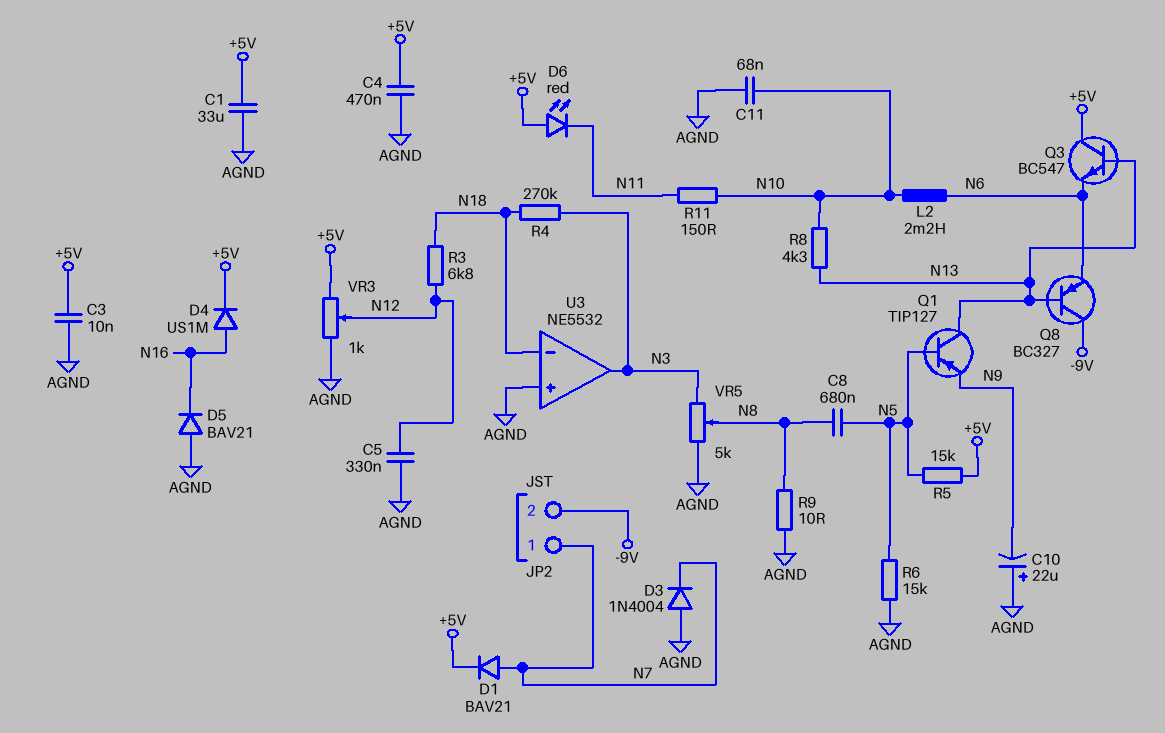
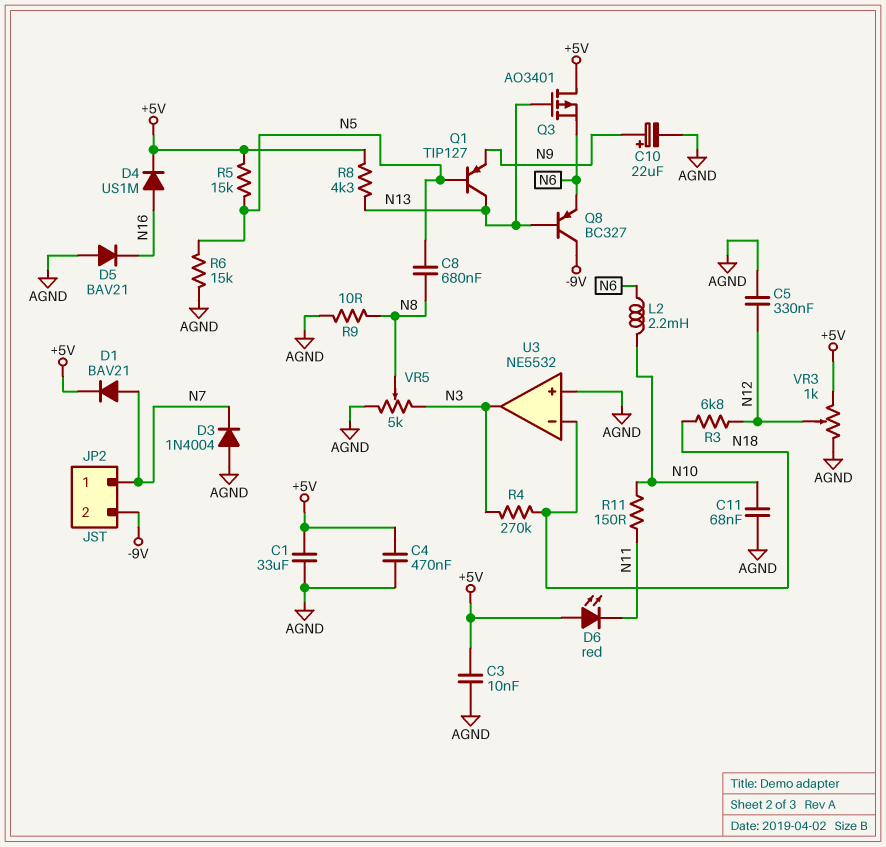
C10: 22uF (plus AGND, minus N9) -> 22uF (plus N9, minus AGND)
Q3: NPN BC547 (B N13, C +5V, E N6) -> PMOS AO3401 (G N13, D +5V, S N6)
R8: 4.3k (N10, N13) -> 4.3k (+5V, N13)

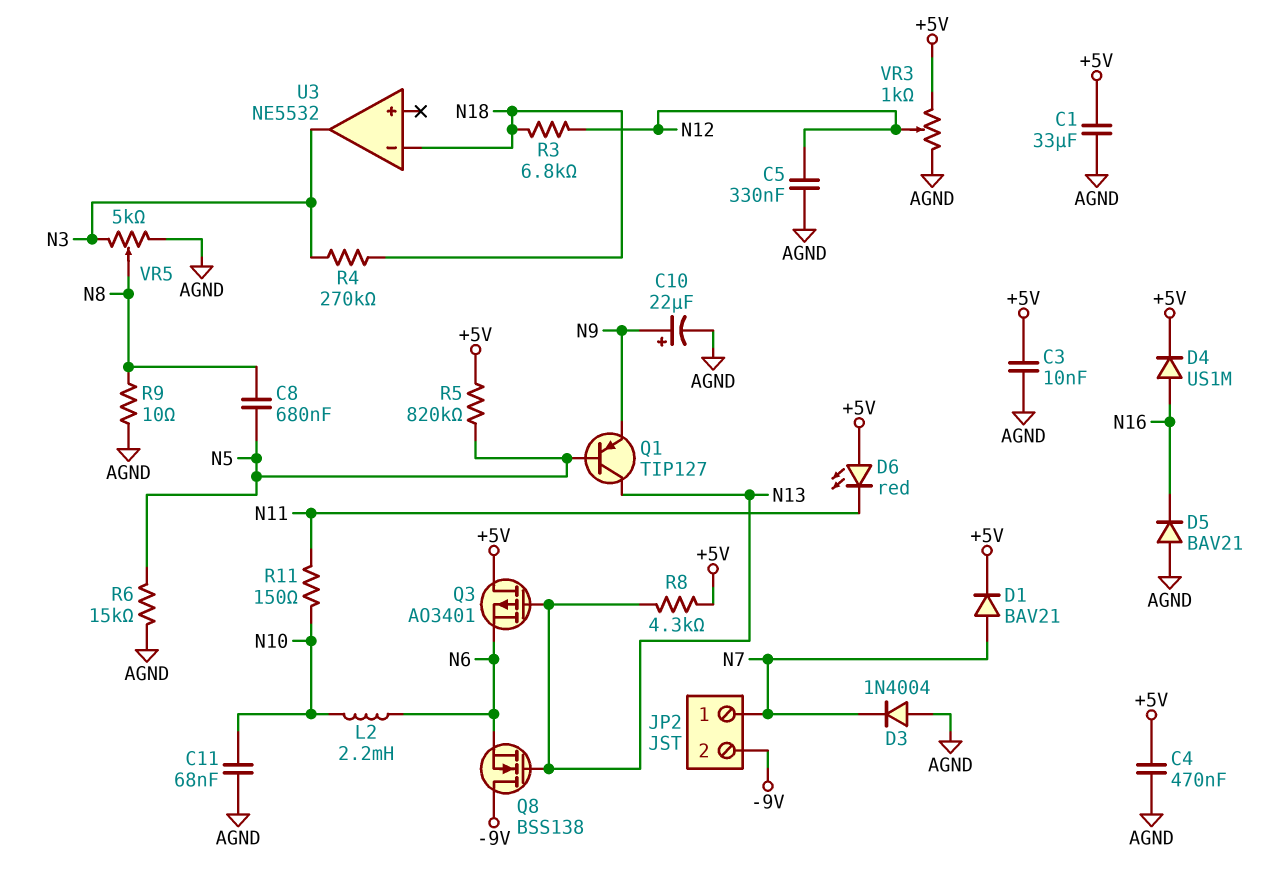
Q8: PNP BC327 (B N13, C -9V, E N6) -> NMOS BSS138 (G N13, D -9V, S N6)
R5: 15k (+5V, N5) -> 820k (+5V, N5)
U3 pin in+: AGND -> none

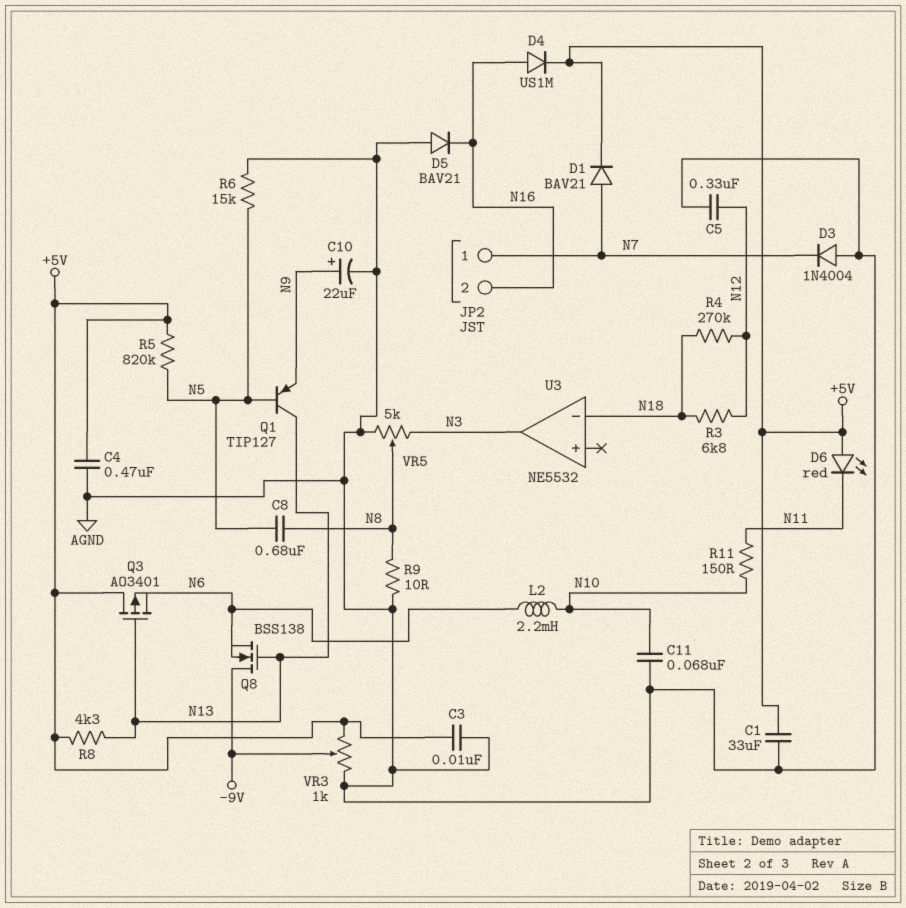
JP2 pin 2: -9V -> N16
R4: 270k (N3, N18) -> 270k (N12, N18)
VR3: 1k (+5V, AGND, wiper N12) -> 1k (+5V, AGND, wiper -9V)

